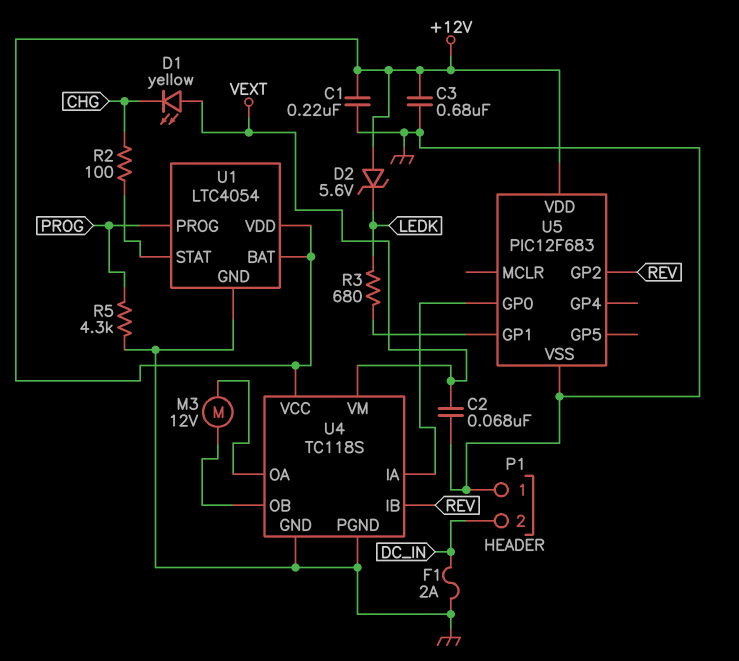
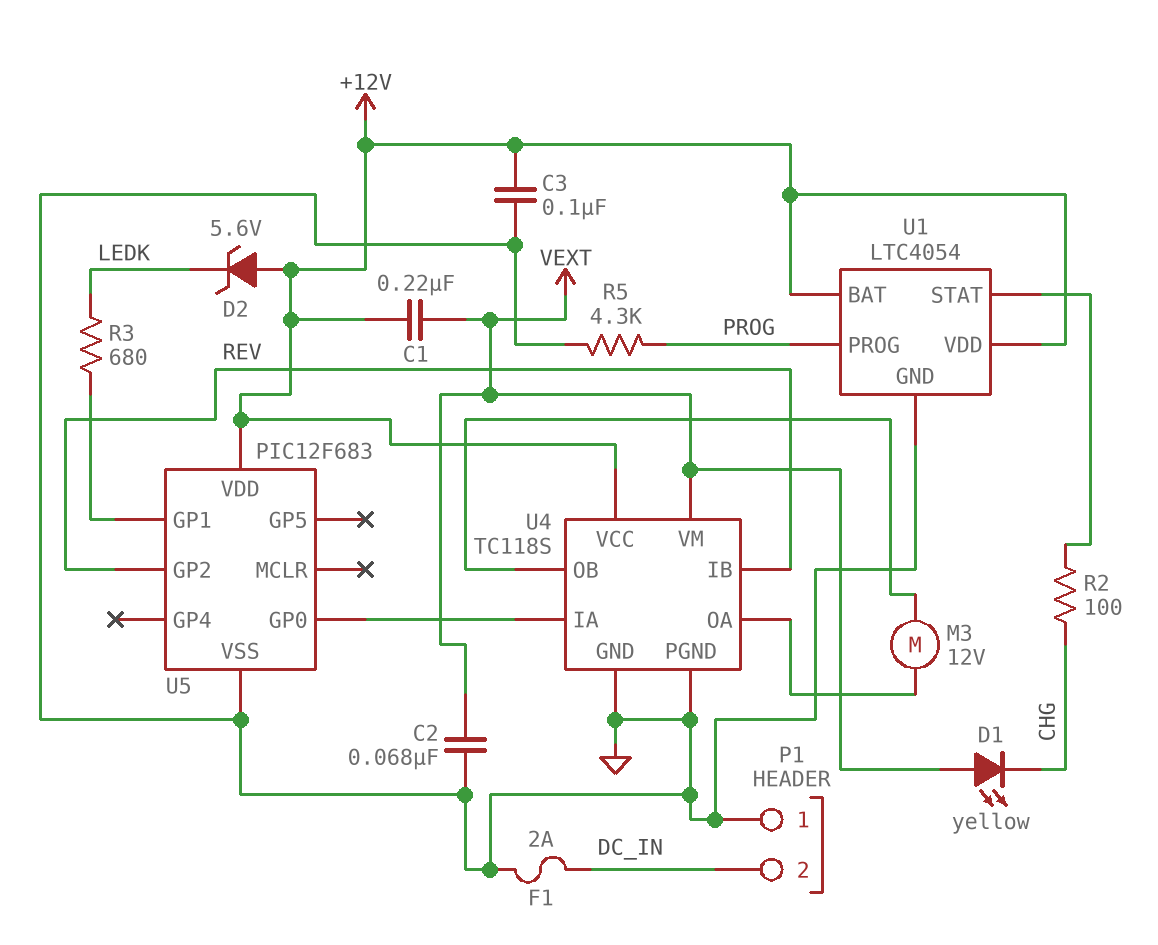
C1: 220nF (+12V, GND) -> 220nF (+12V, VEXT)
C3: 680nF (+12V, GND) -> 100nF (+12V, GND)

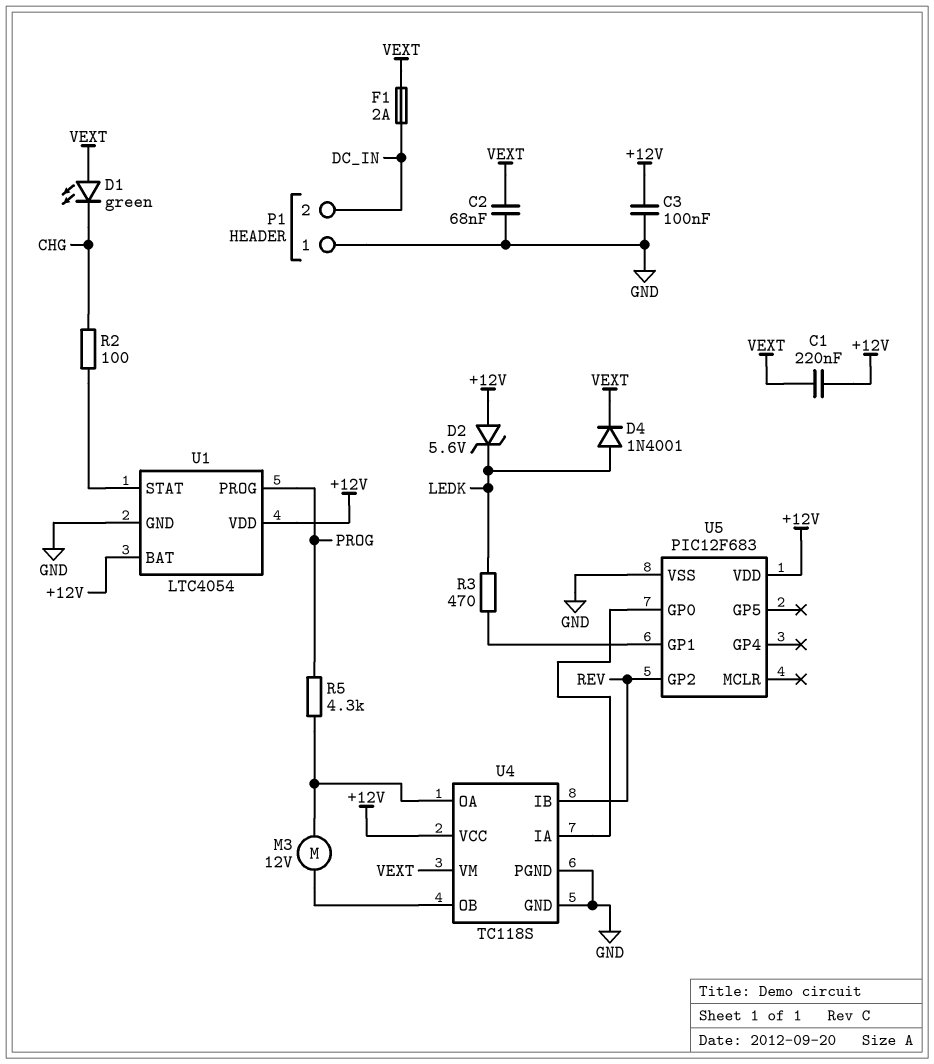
D1: LED yellow (A VEXT, K CHG) -> LED green (A VEXT, K CHG)
D4: none -> diode 1N4001 (A LEDK, K VEXT)
F1: 2A (DC_IN, GND) -> 2A (DC_IN, VEXT)
R3: 680 (LEDK, U5/GP1) -> 470 (LEDK, U5/GP1)
R5: 4.3k (GND, PROG) -> 4.3k (PROG, U4/OA)

